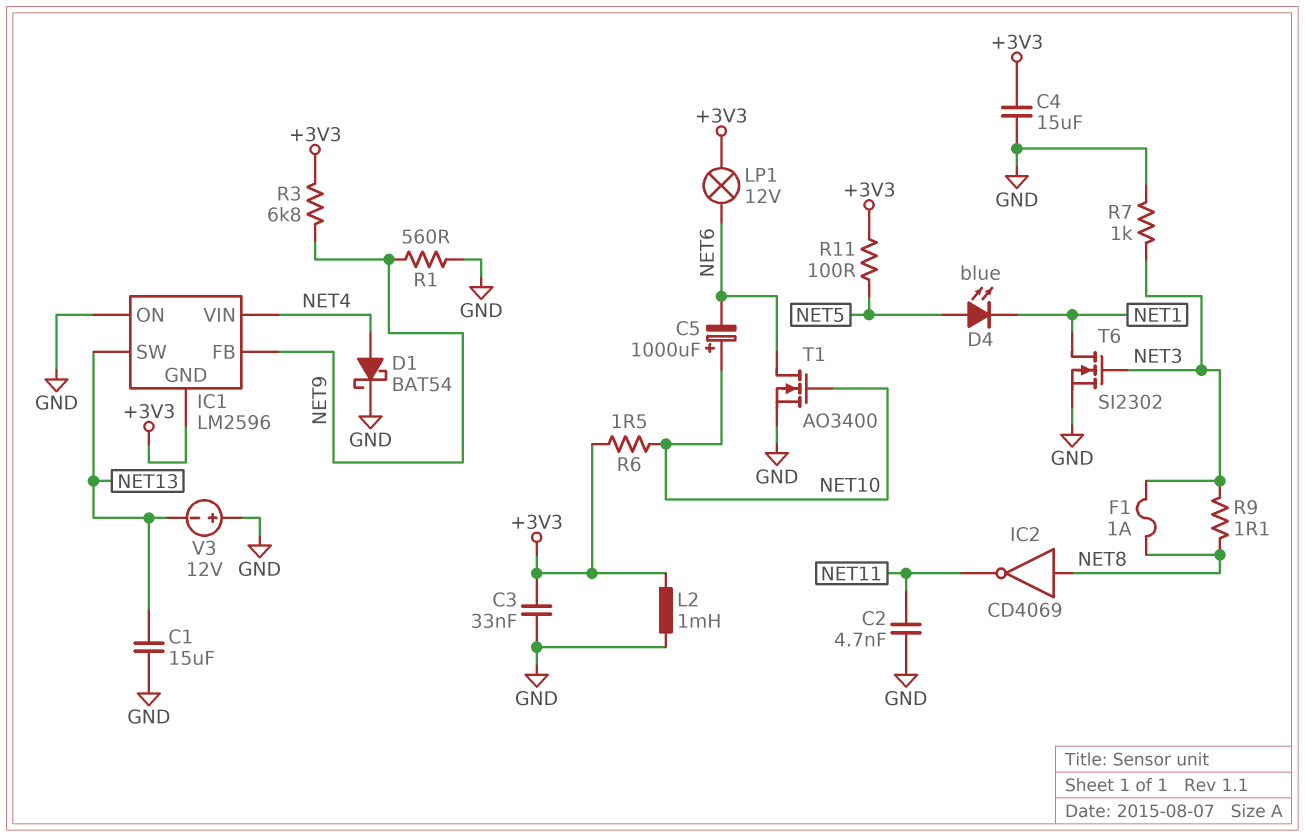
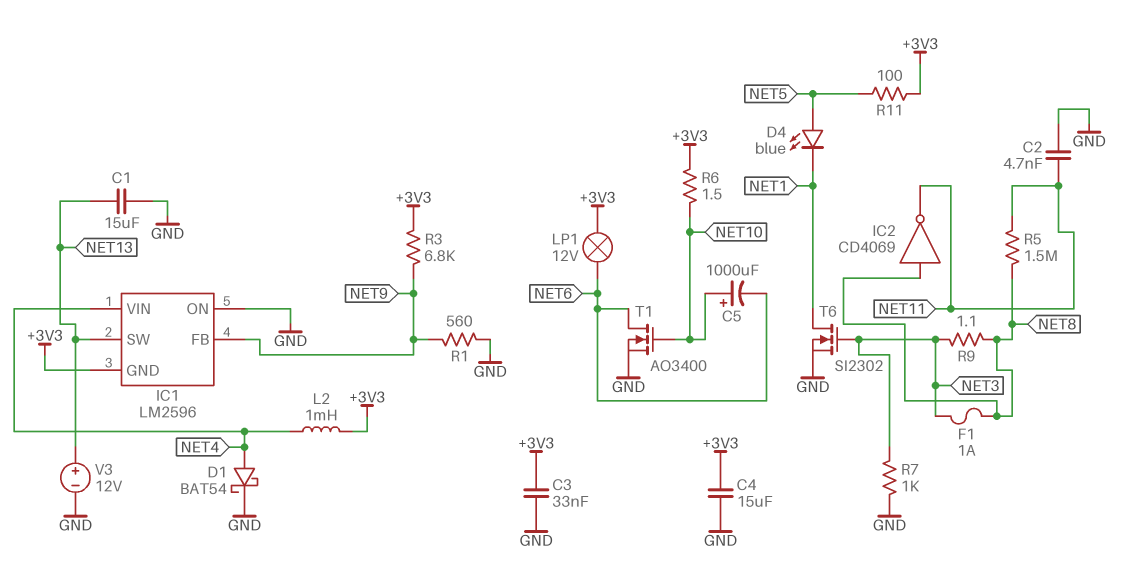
L2: 1mH (+3V3, GND) -> 1mH (+3V3, NET4)
R5: none -> 1.5M (NET8, NET11)
V3: 12V (plus GND, minus NET13) -> 12V (plus NET13, minus GND)

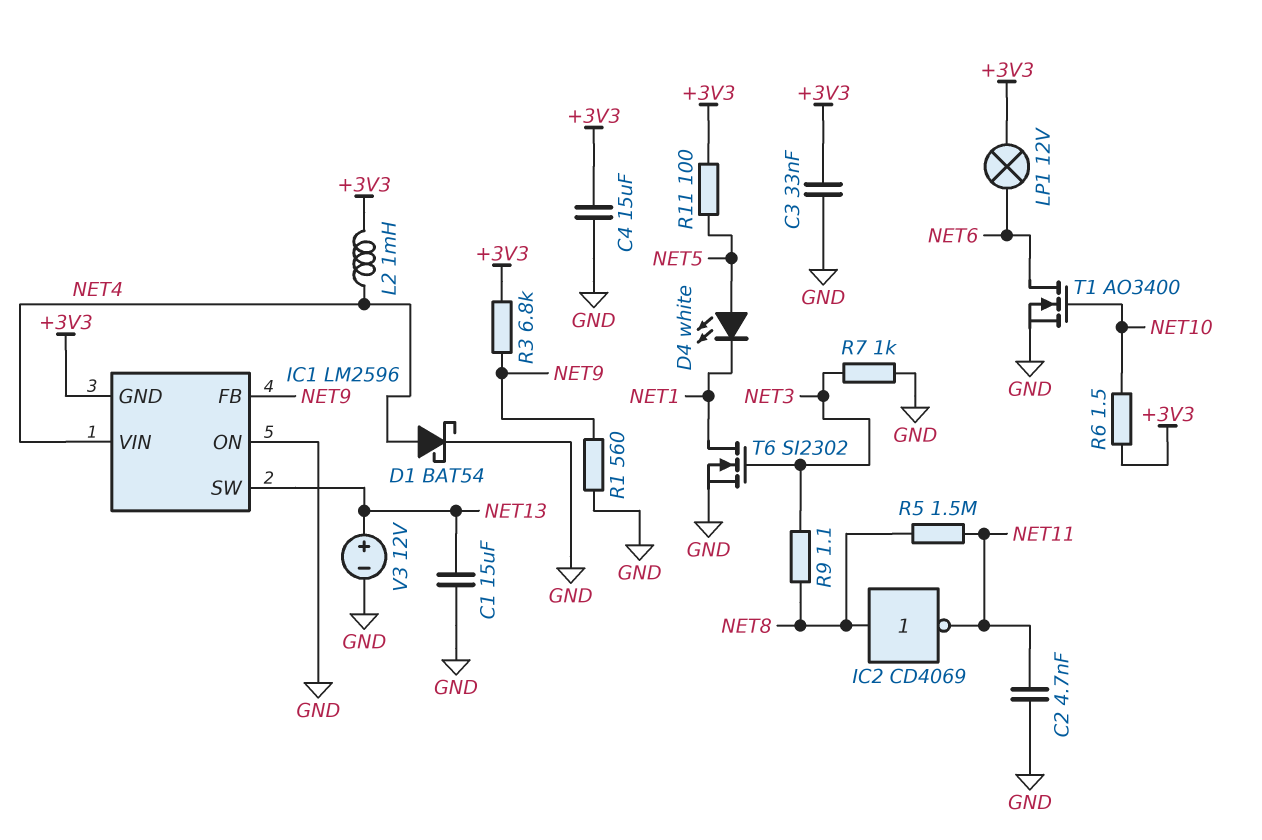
C5: 1000uF (plus NET10, minus NET6) -> none
D4: LED blue (A NET5, K NET1) -> LED white (A NET5, K NET1)
F1: 1A (NET3, NET8) -> none

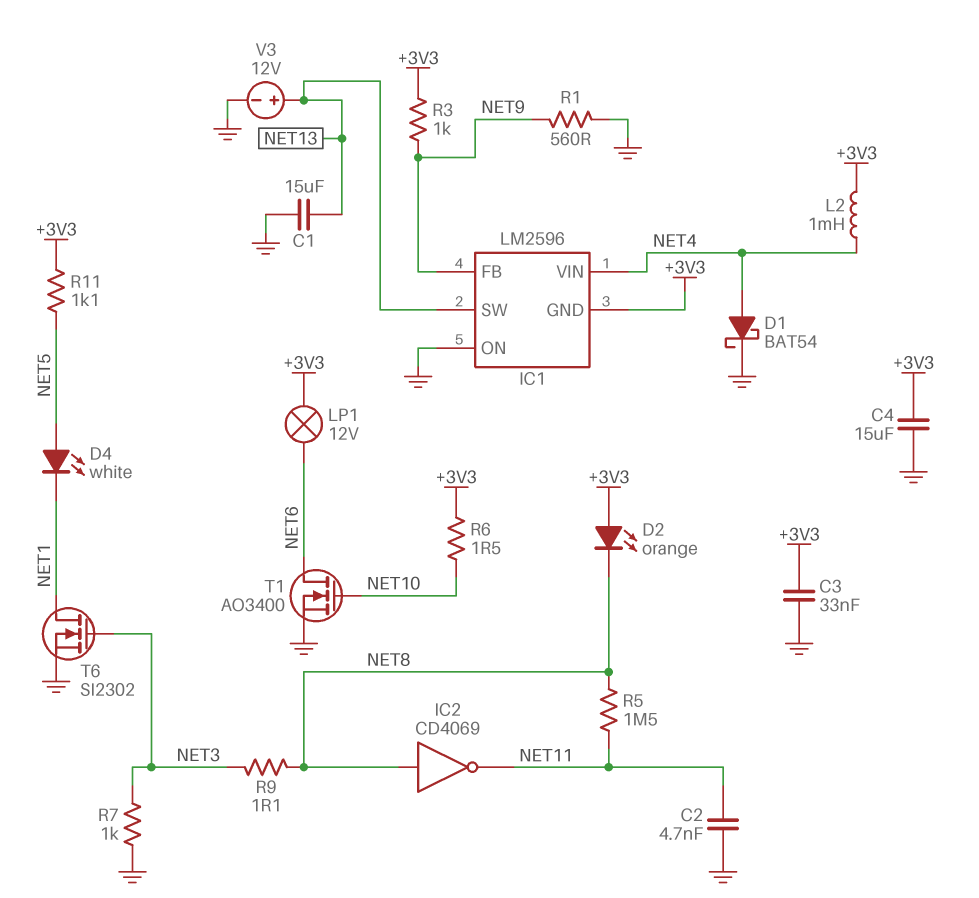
D2: none -> LED orange (A +3V3, K NET8)
R3: 6.8k (+3V3, NET9) -> 1k (+3V3, NET9)
R11: 100 (+3V3, NET5) -> 1.1k (+3V3, NET5)

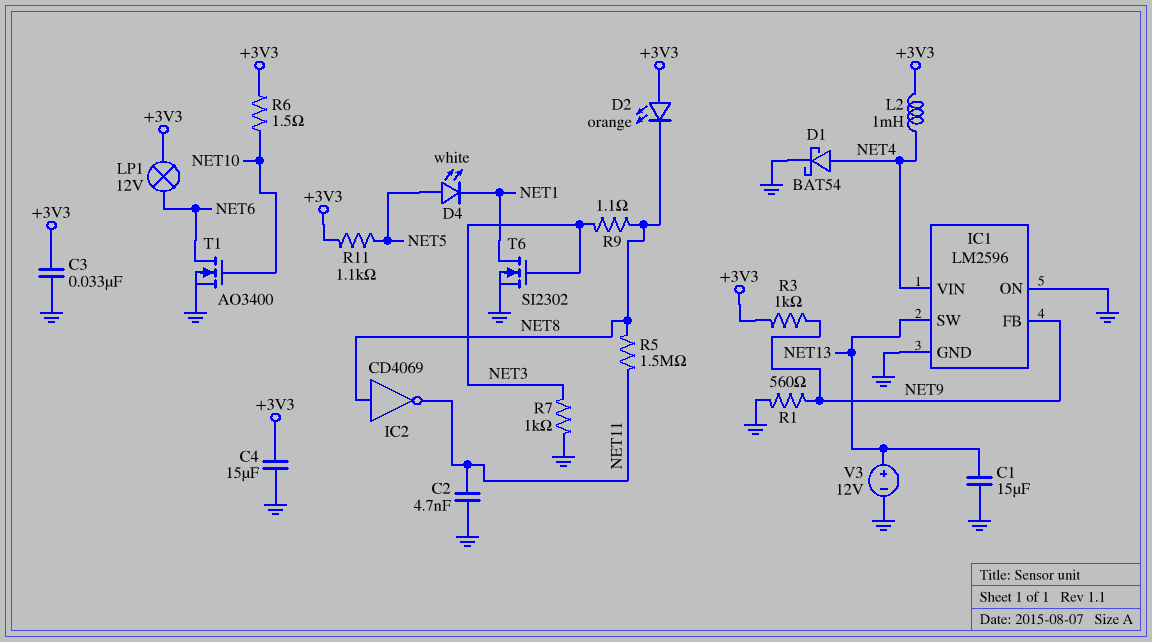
IC1 pin GND: +3V3 -> GND

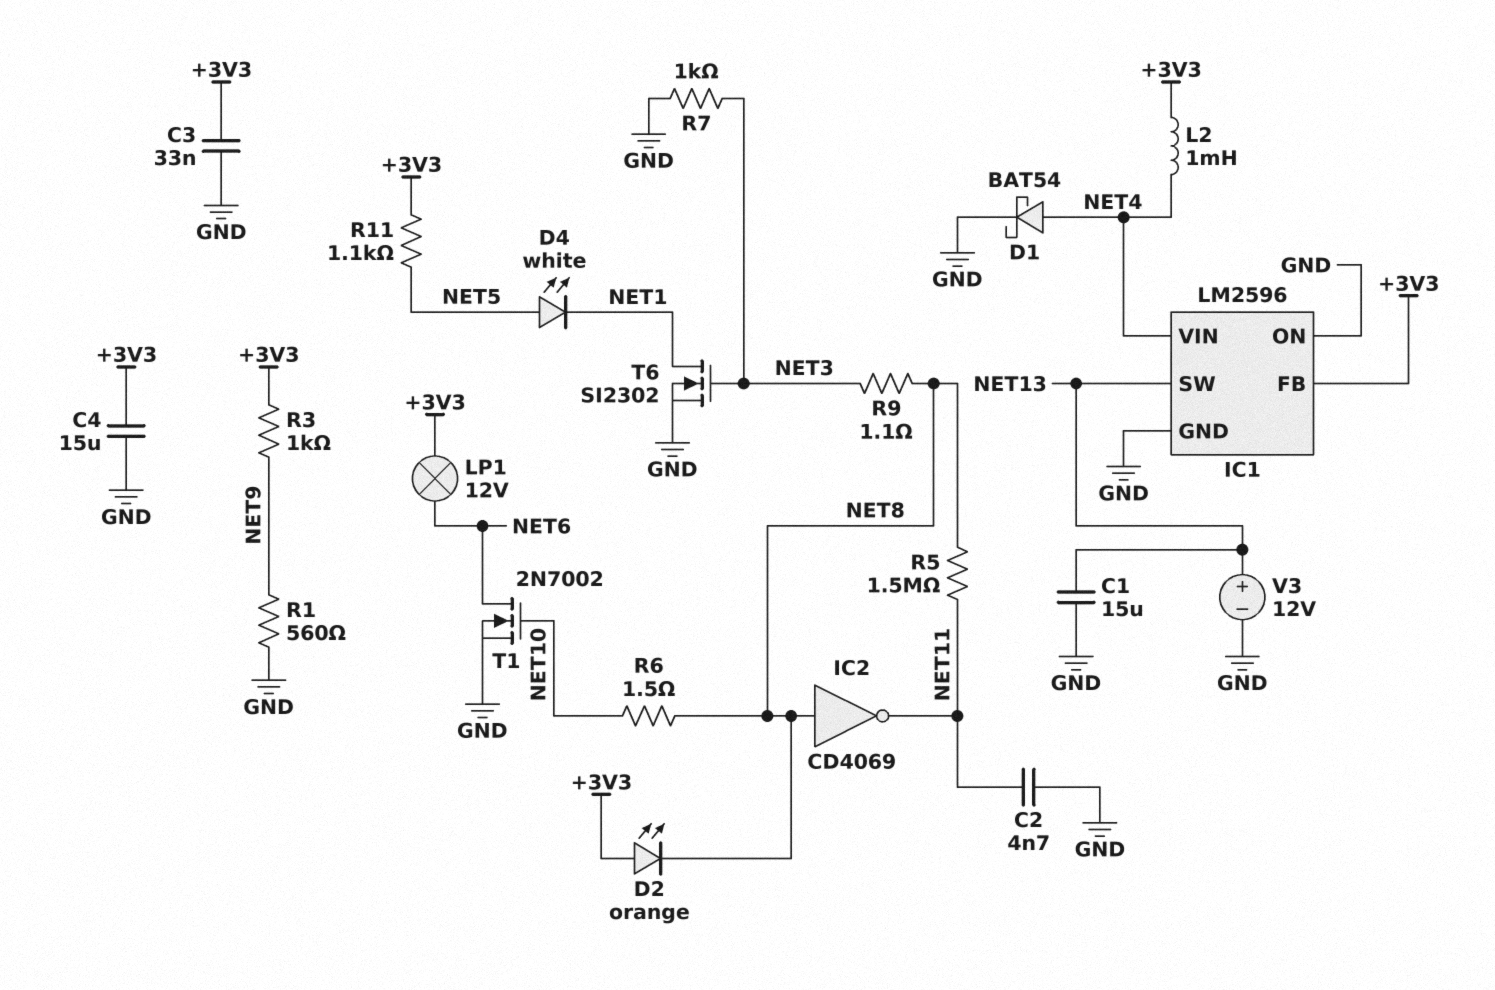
IC1 pin FB: NET9 -> +3V3
R6: 1.5 (+3V3, NET10) -> 1.5 (NET8, NET10)
T1: NMOS AO3400 (G NET10, D NET6, S GND) -> NMOS 2N7002 (G NET10, D NET6, S GND)

